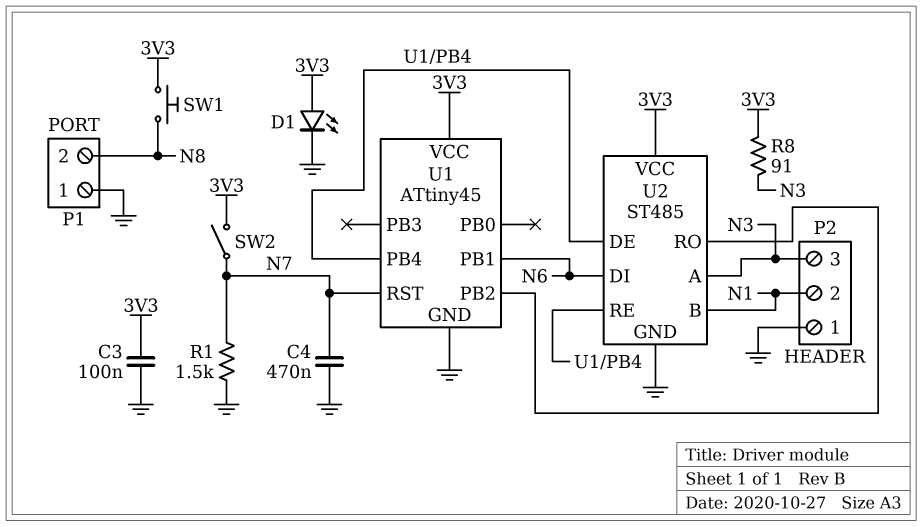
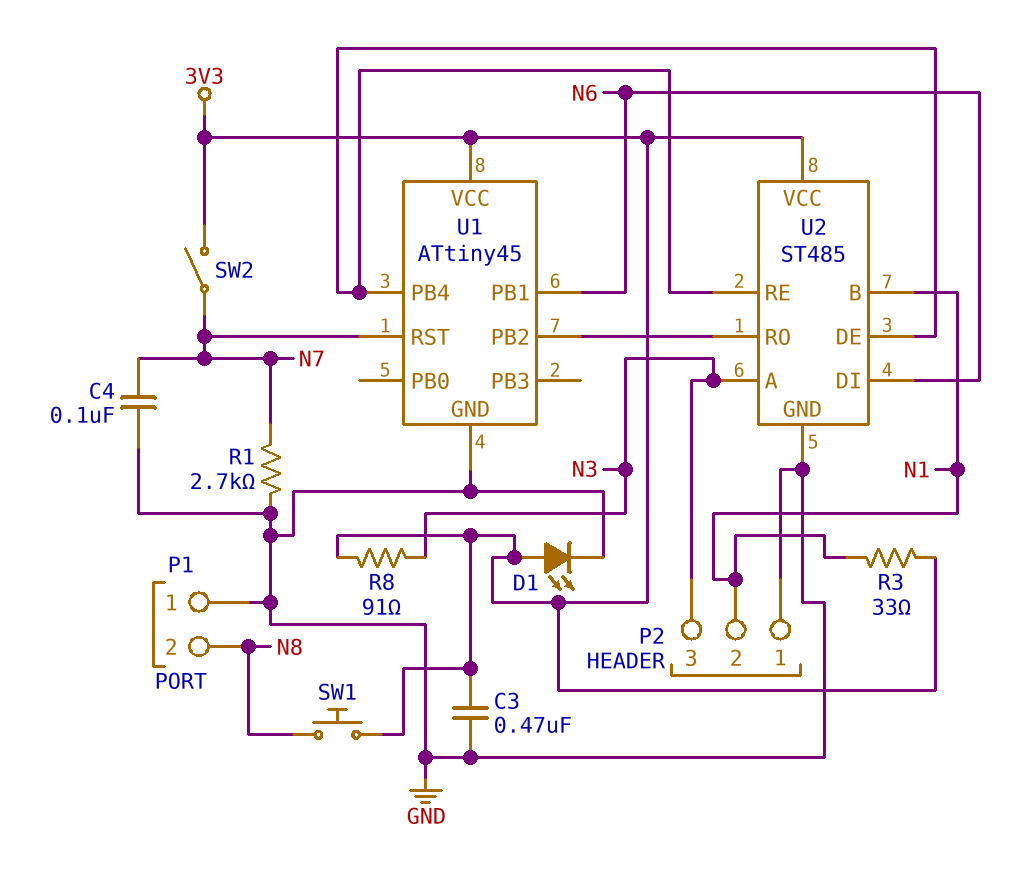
C3: 100nF (3V3, GND) -> 470nF (3V3, GND)
C4: 470nF (GND, N7) -> 100nF (GND, N7)
R1: 1.5k (GND, N7) -> 2.7k (GND, N7)
R3: none -> 33 (3V3, N1)

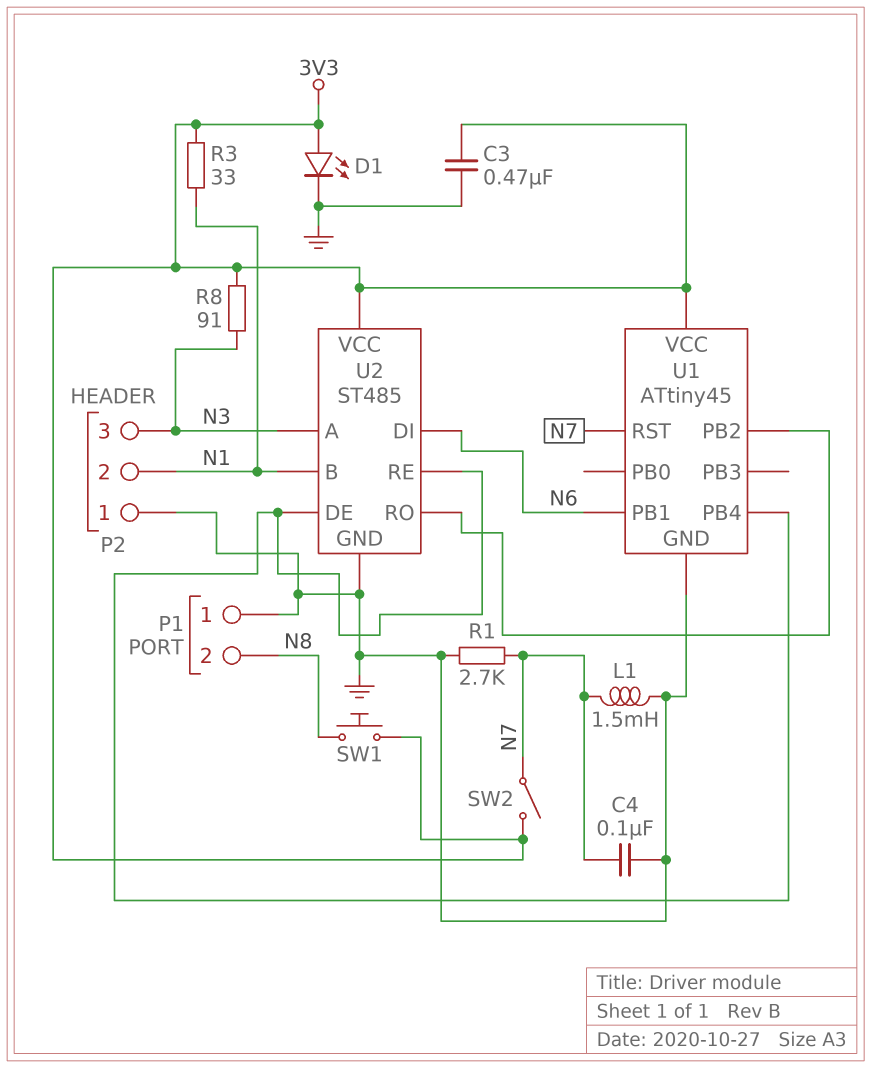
L1: none -> 1.5mH (GND, N7)

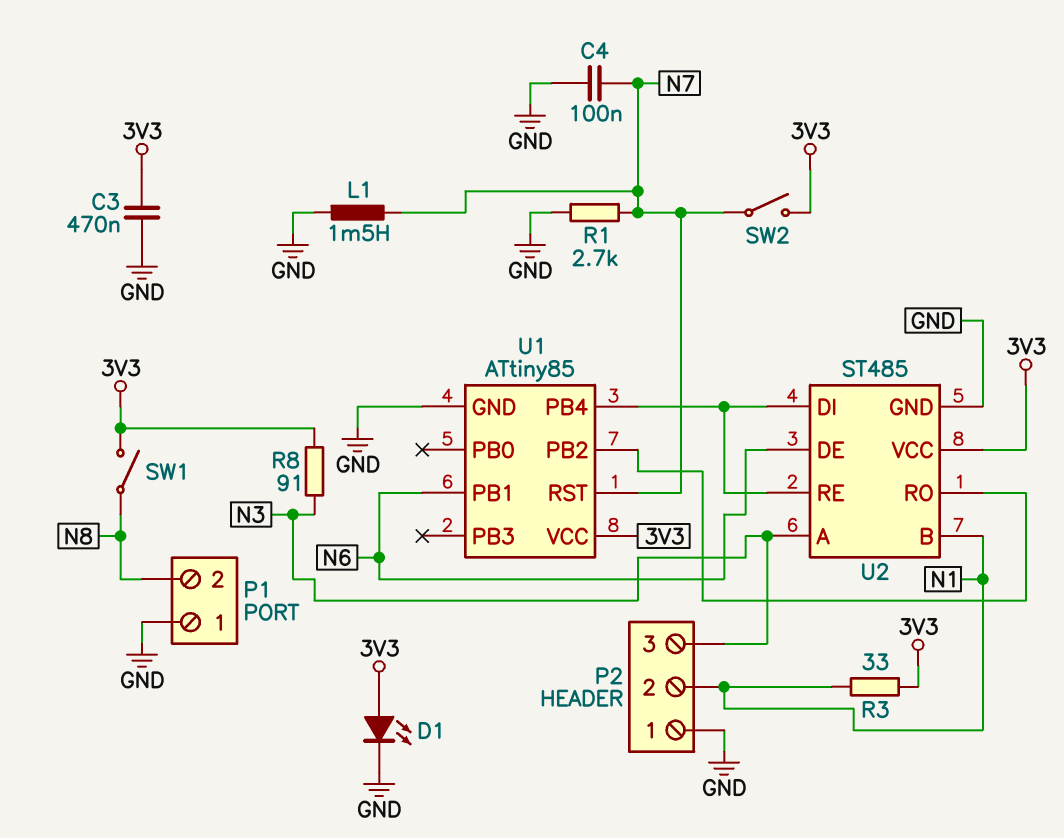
SW1: button (3V3, N8) -> switch (3V3, N8)
U1: ATtiny45 -> ATtiny85
U2 pin DE: U1/PB4 -> N6
U2 pin DI: N6 -> U1/PB4

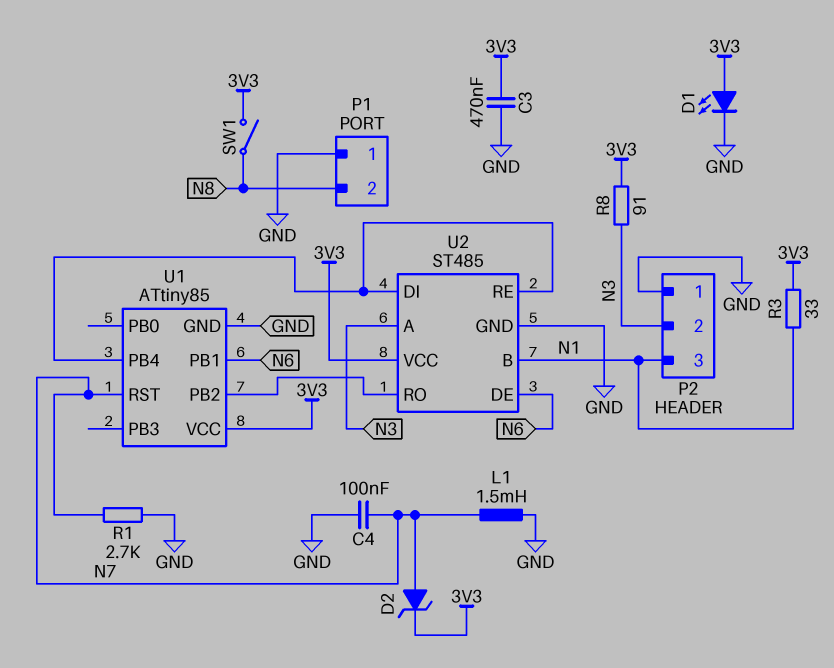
D2: none -> zener (A N7, K 3V3)
P2 pin 2: N1 -> N3
P2 pin 3: N3 -> N1
SW2: switch (3V3, N7) -> none

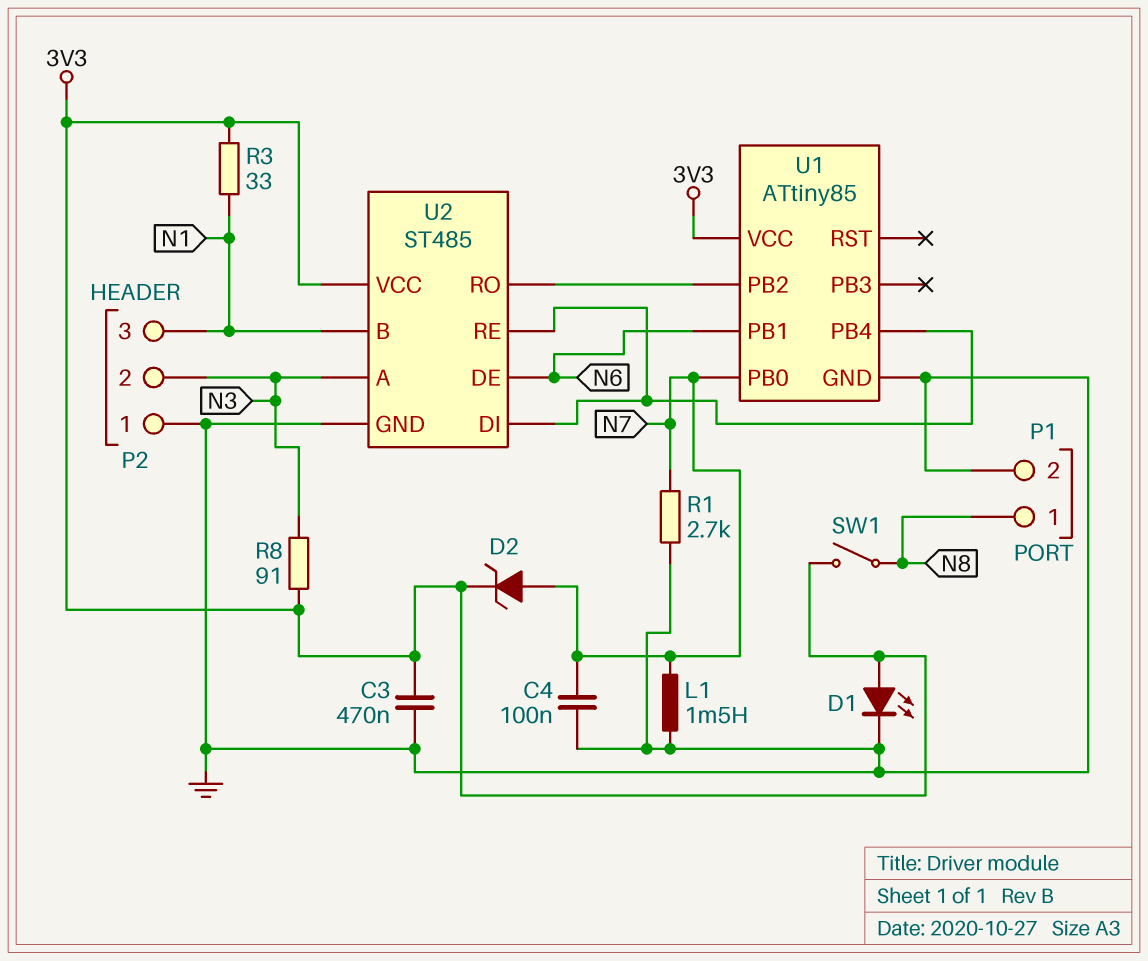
P1 pin 1: GND -> N8
P1 pin 2: N8 -> GND
U1 pin PB0: none -> N7
U1 pin RST: N7 -> none

